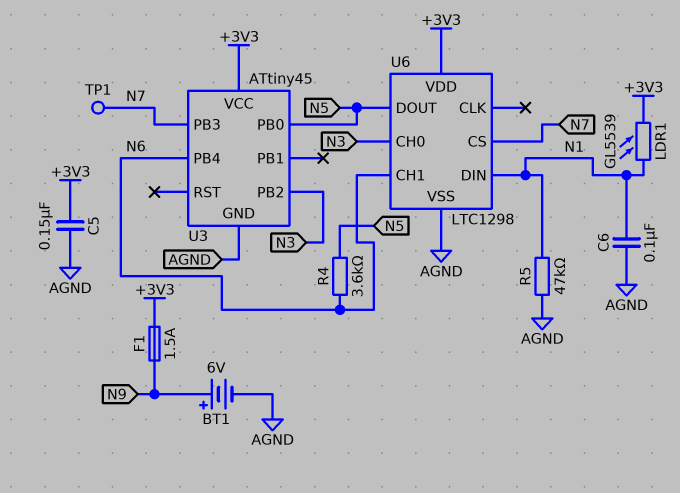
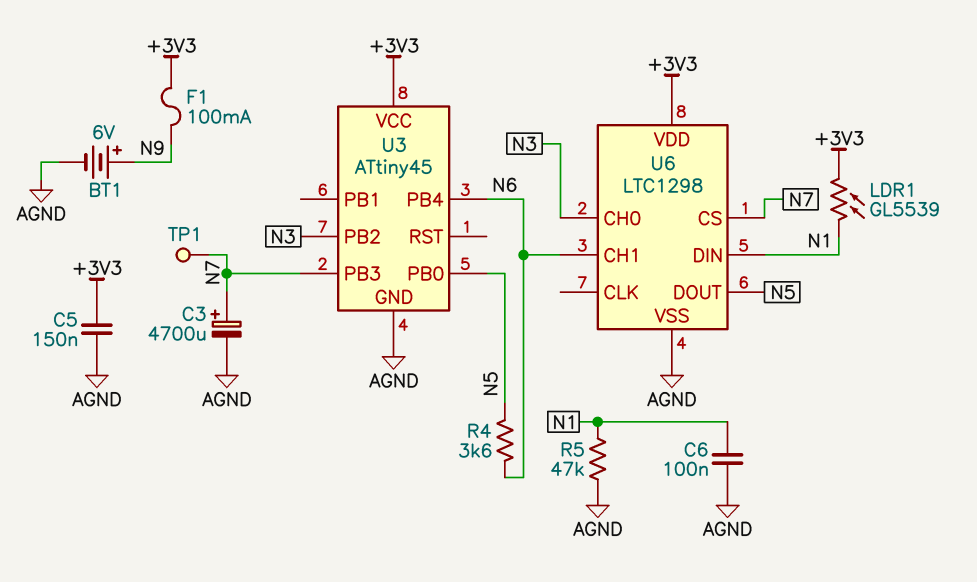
C3: none -> 4700uF (plus N7, minus AGND)
F1: 1.5A (+3V3, N9) -> 100mA (+3V3, N9)

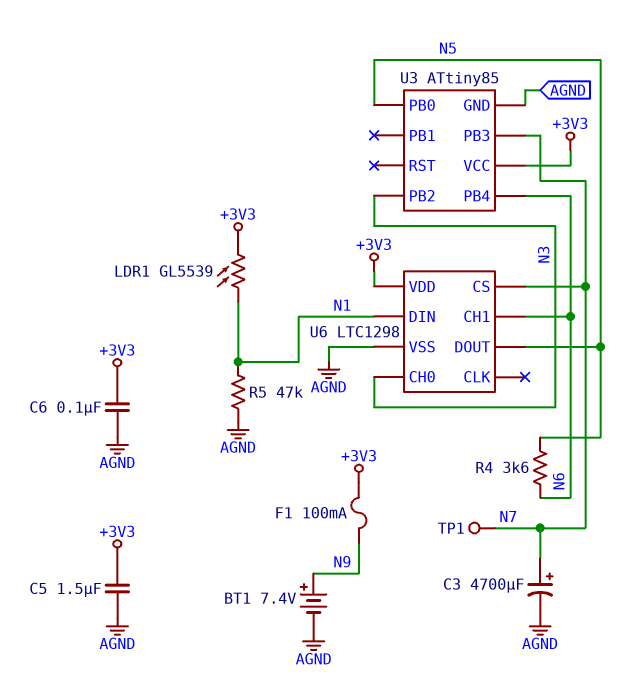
BT1: 6V (plus N9, minus AGND) -> 7.4V (plus N9, minus AGND)
C5: 150nF (+3V3, AGND) -> 1.5uF (+3V3, AGND)
C6: 100nF (AGND, N1) -> 100nF (+3V3, AGND)
U3: ATtiny45 -> ATtiny85

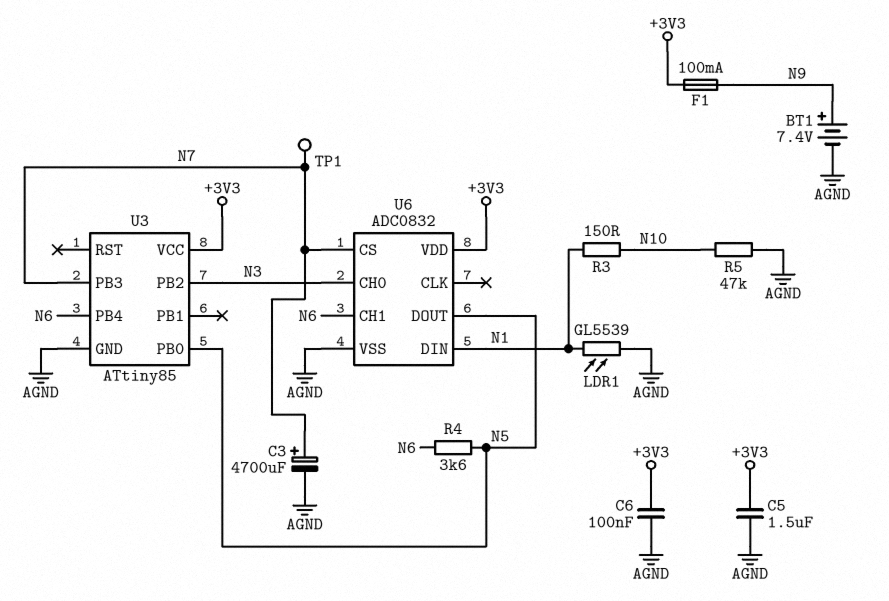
LDR1: GL5539 (+3V3, N1) -> GL5539 (AGND, N1)
R3: none -> 150 (N1, N10)
R5: 47k (AGND, N1) -> 47k (AGND, N10)
U6: LTC1298 -> ADC0832

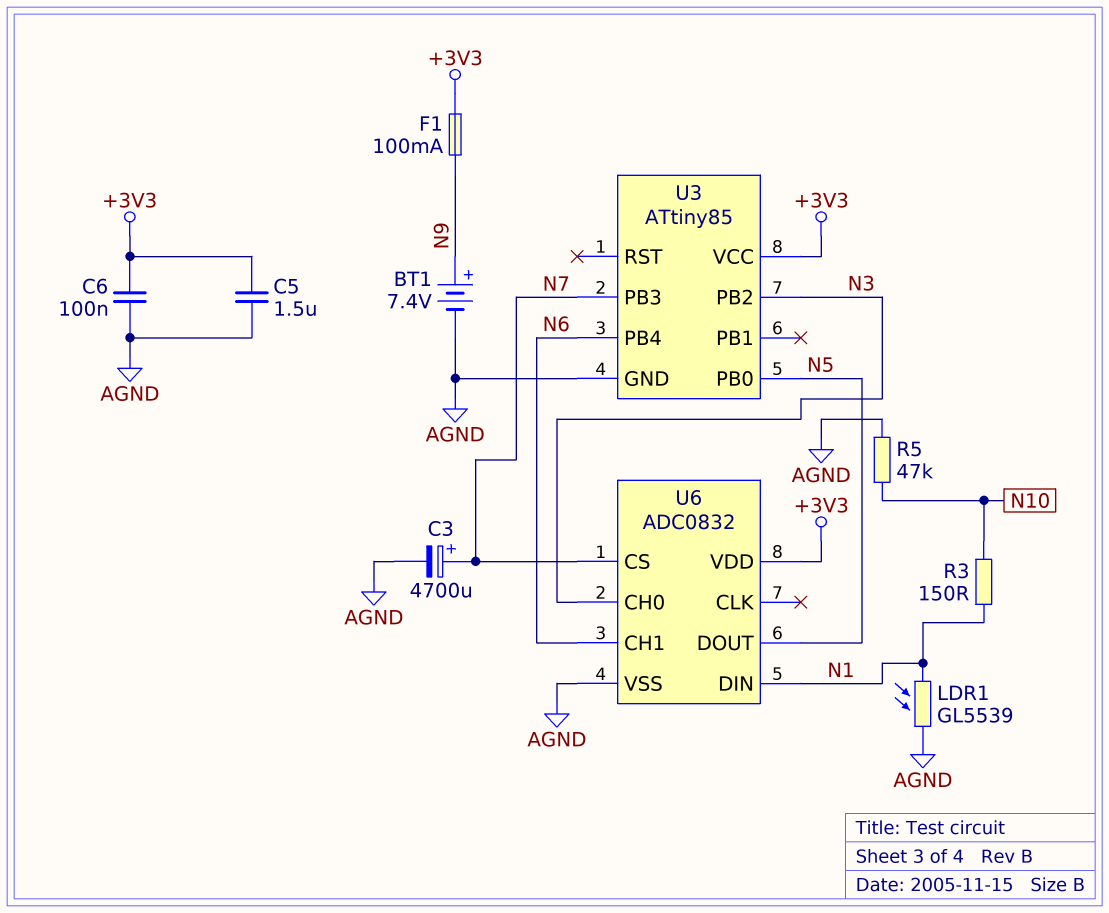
R4: 3.6k (N5, N6) -> none
TP1: test point (N7) -> none

